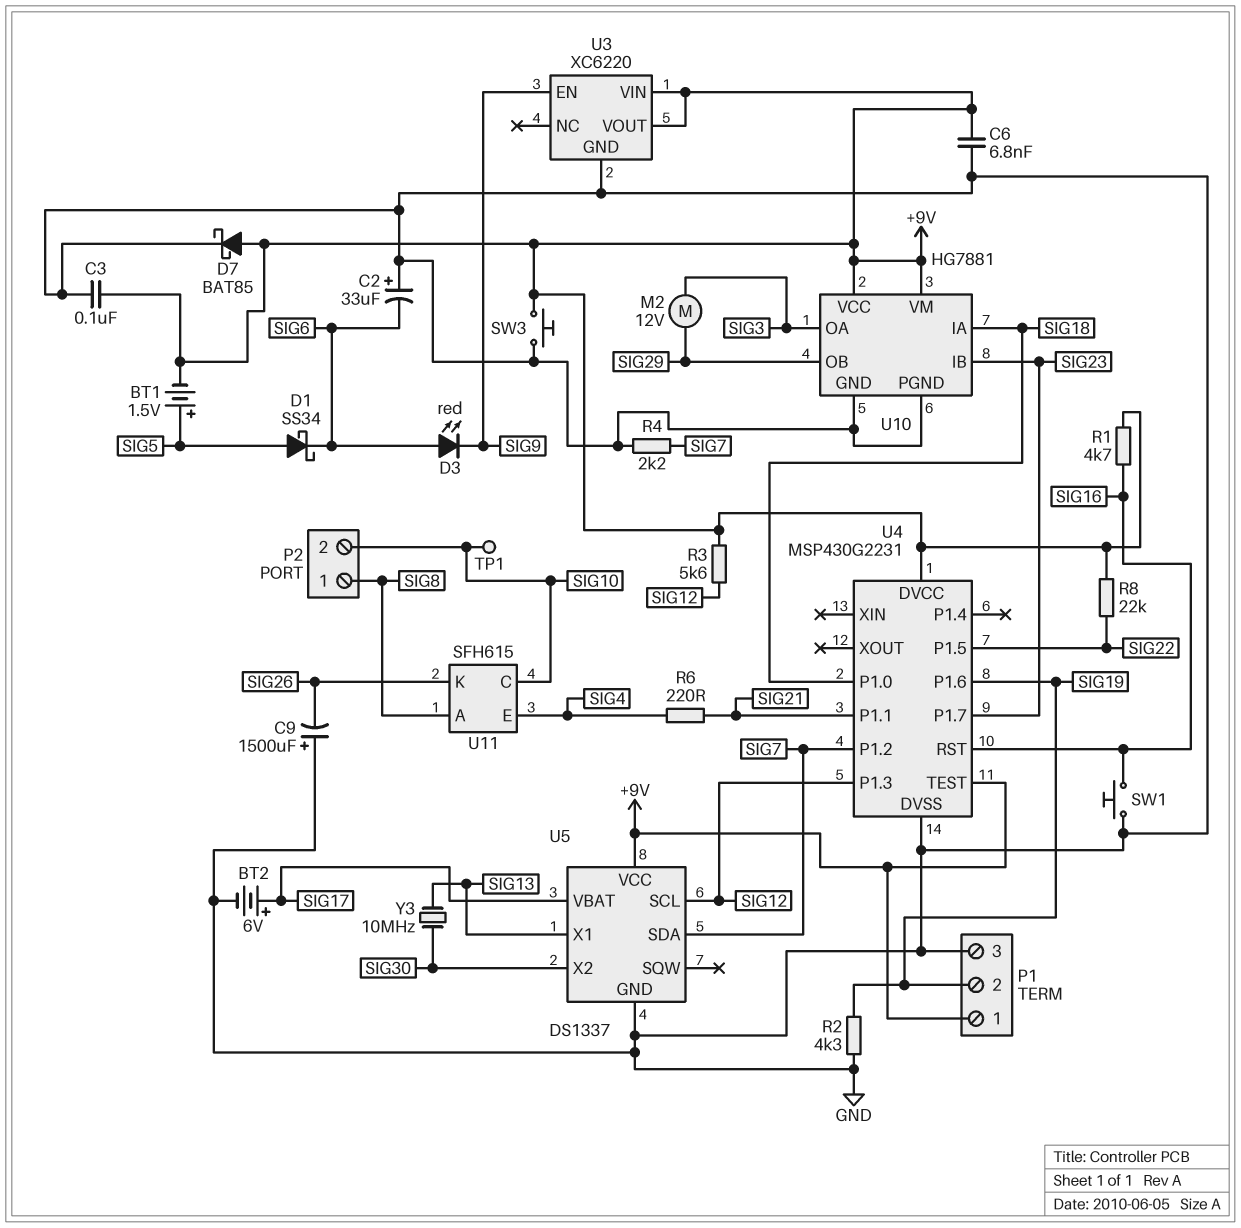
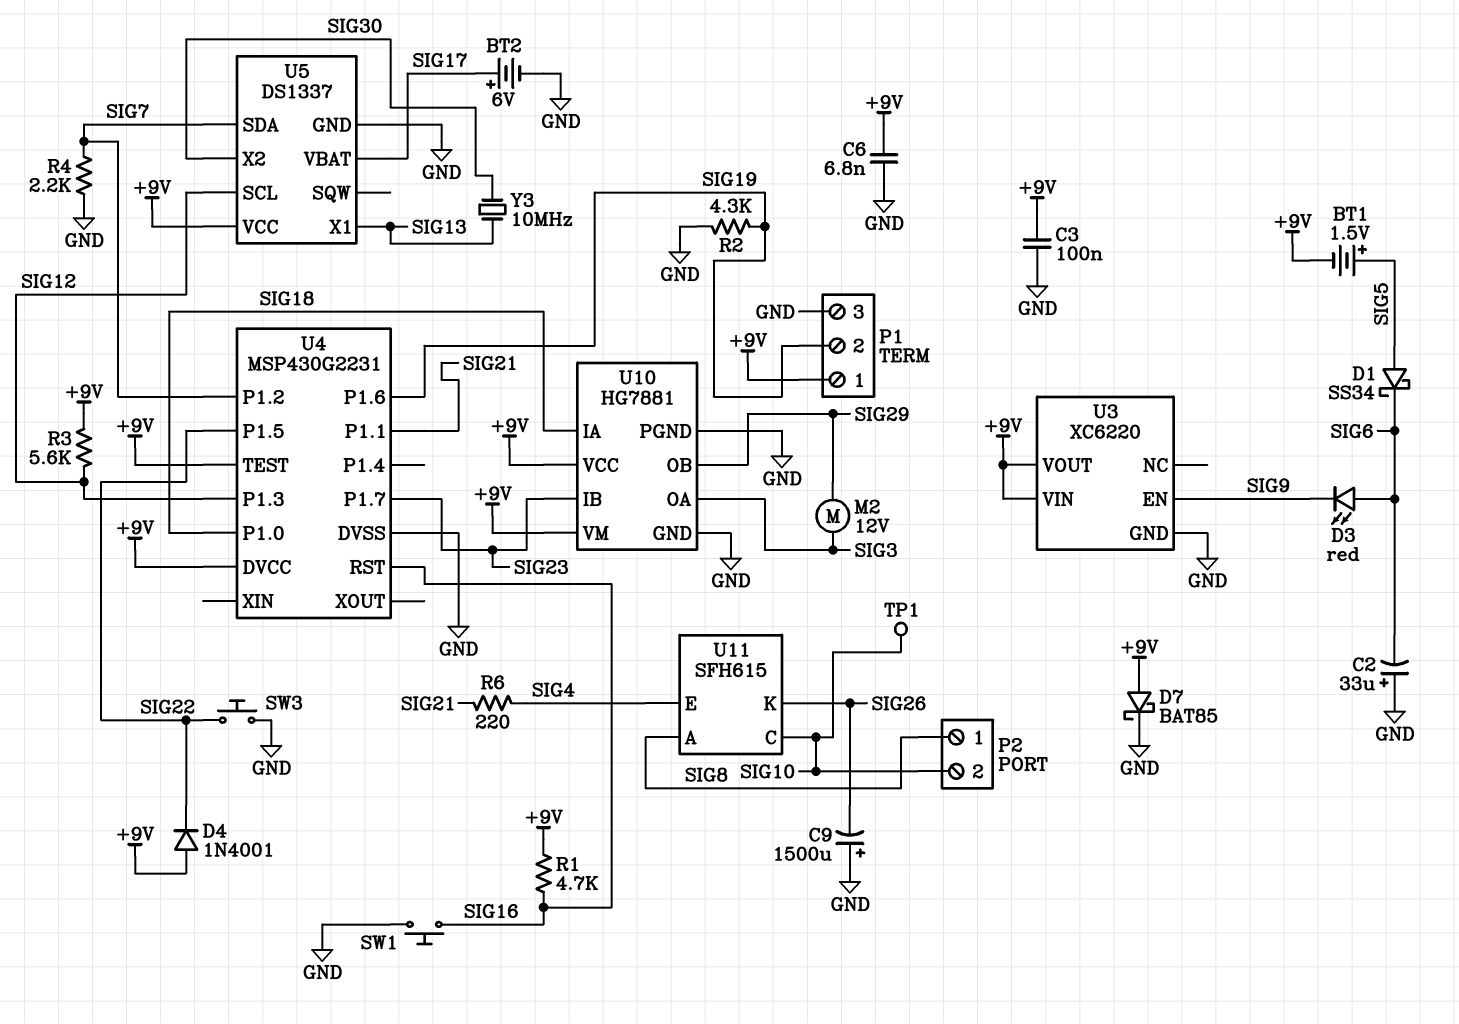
D4: none -> diode 1N4001 (A +9V, K SIG22)
R8: 22k (+9V, SIG22) -> none
SW3: button (+9V, GND) -> button (GND, SIG22)

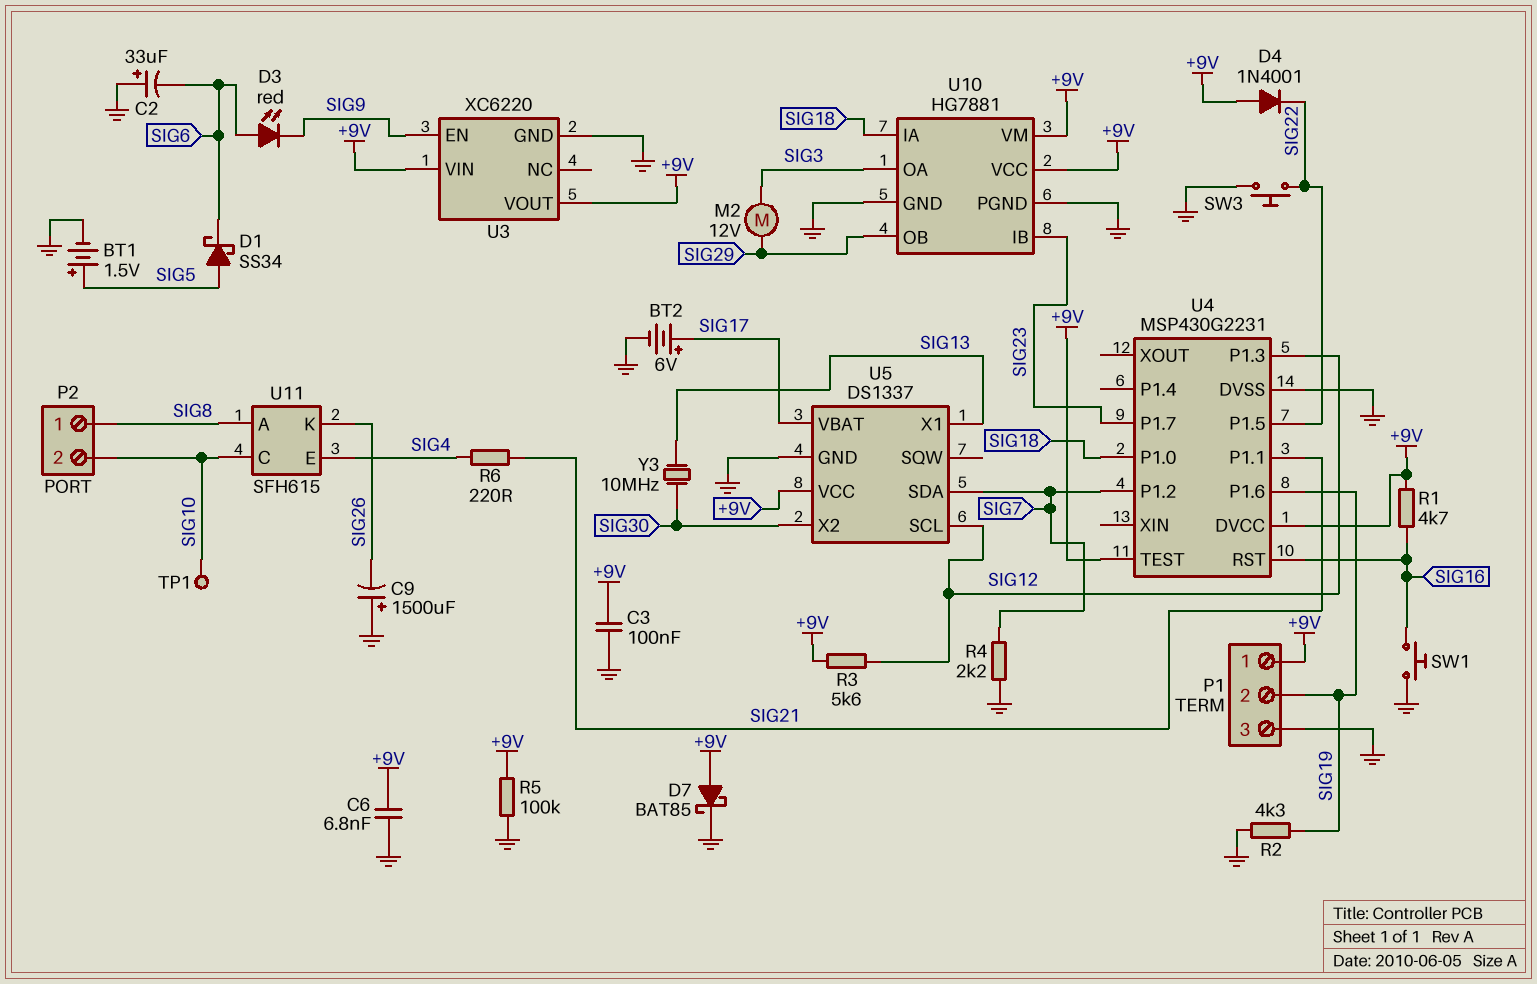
BT1: 1.5V (plus SIG5, minus +9V) -> 1.5V (plus SIG5, minus GND)
R5: none -> 100k (+9V, GND)

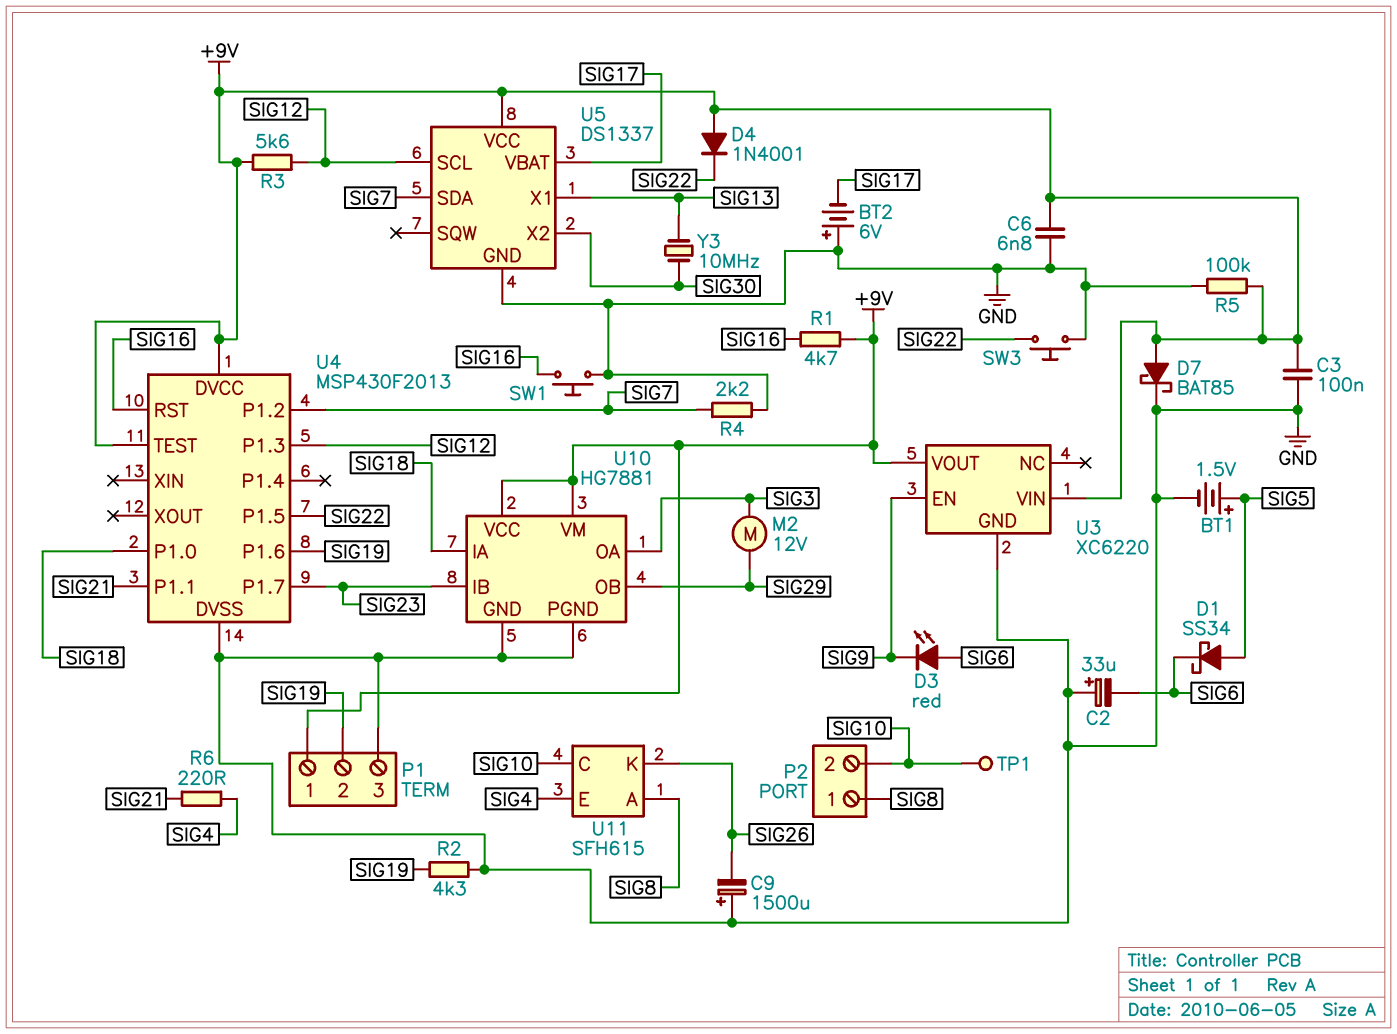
BT2: 6V (plus SIG17, minus GND) -> 6V (plus GND, minus SIG17)
U4: MSP430G2231 -> MSP430F2013

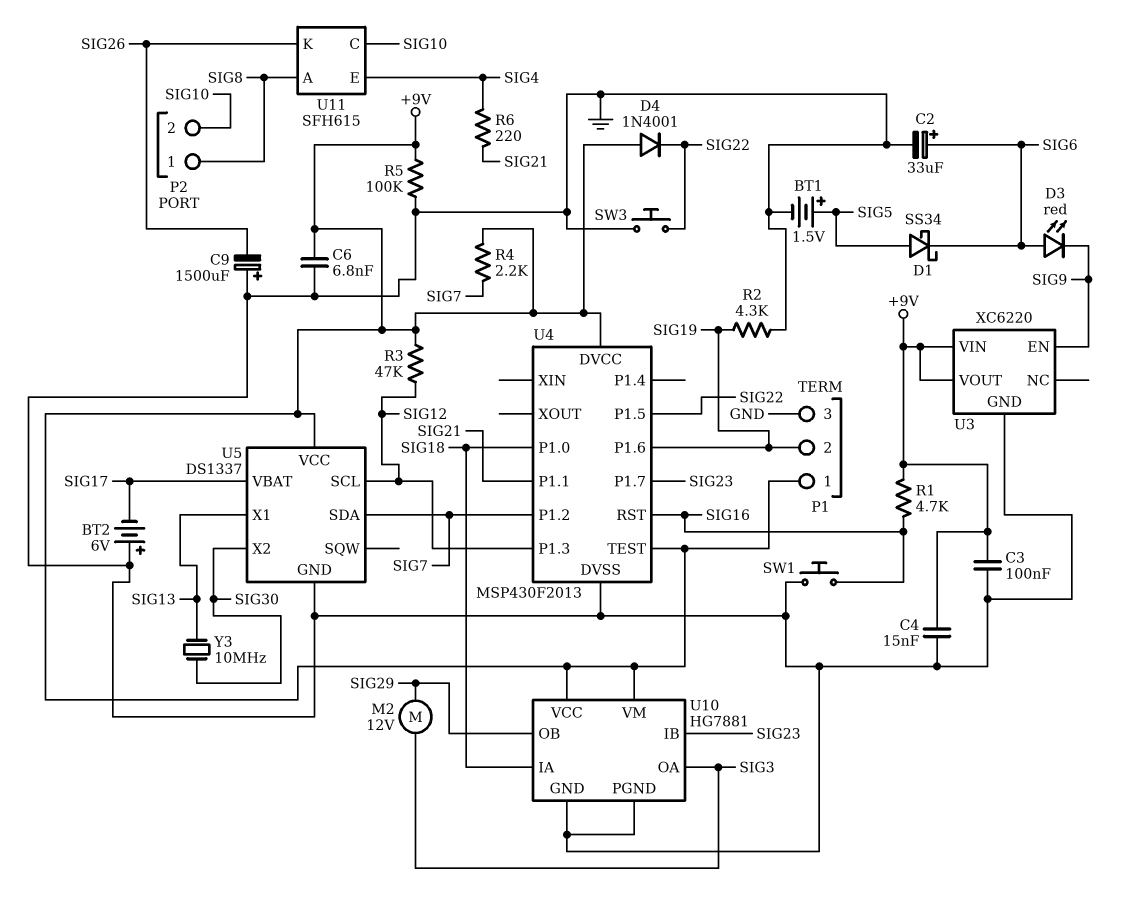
C2: 33uF (plus GND, minus SIG6) -> 33uF (plus SIG6, minus GND)
C4: none -> 15nF (+9V, GND)
D7: schottky BAT85 (A +9V, K GND) -> none
R3: 5.6k (+9V, SIG12) -> 47k (+9V, SIG12)
R4: 2.2k (GND, SIG7) -> 2.2k (+9V, SIG7)
TP1: test point (SIG10) -> none

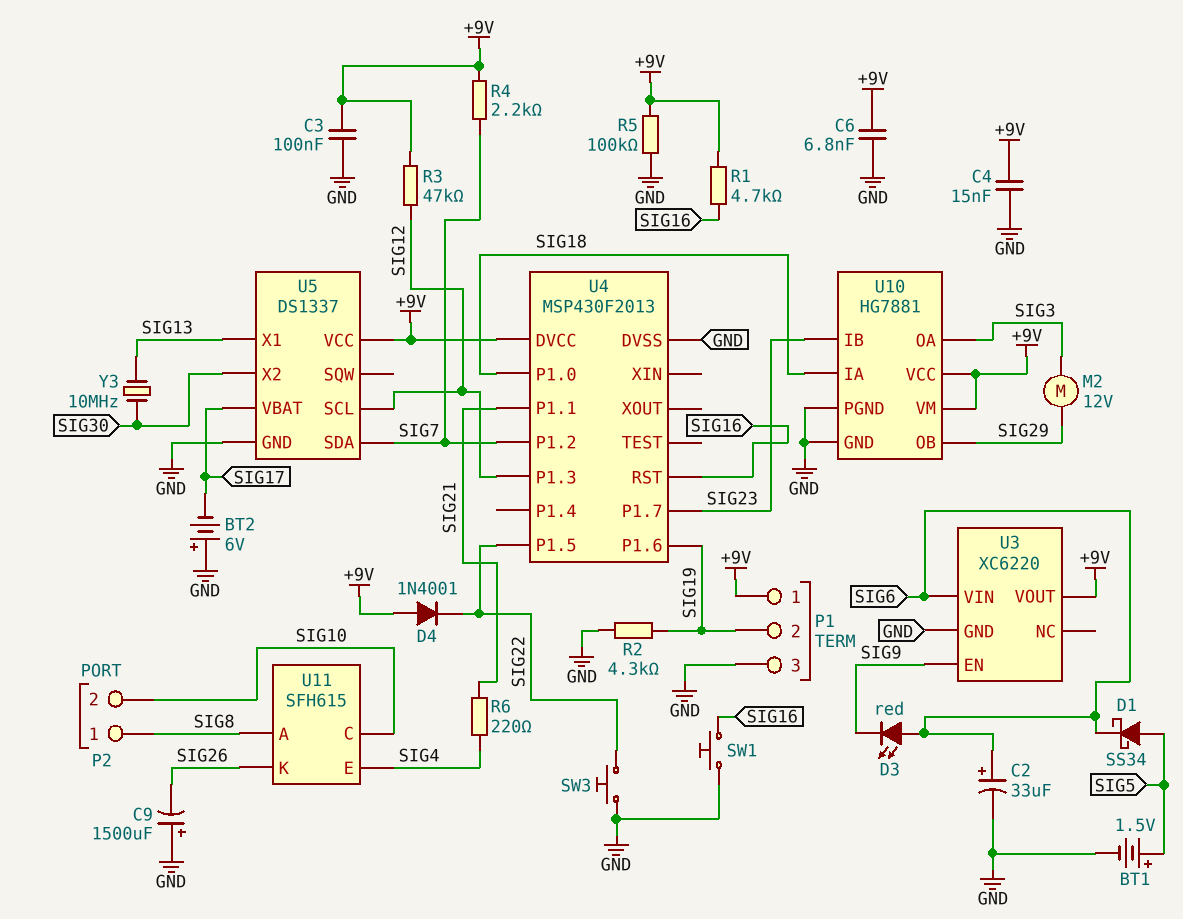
U3 pin VIN: +9V -> SIG6
U4 pin TEST: +9V -> none

